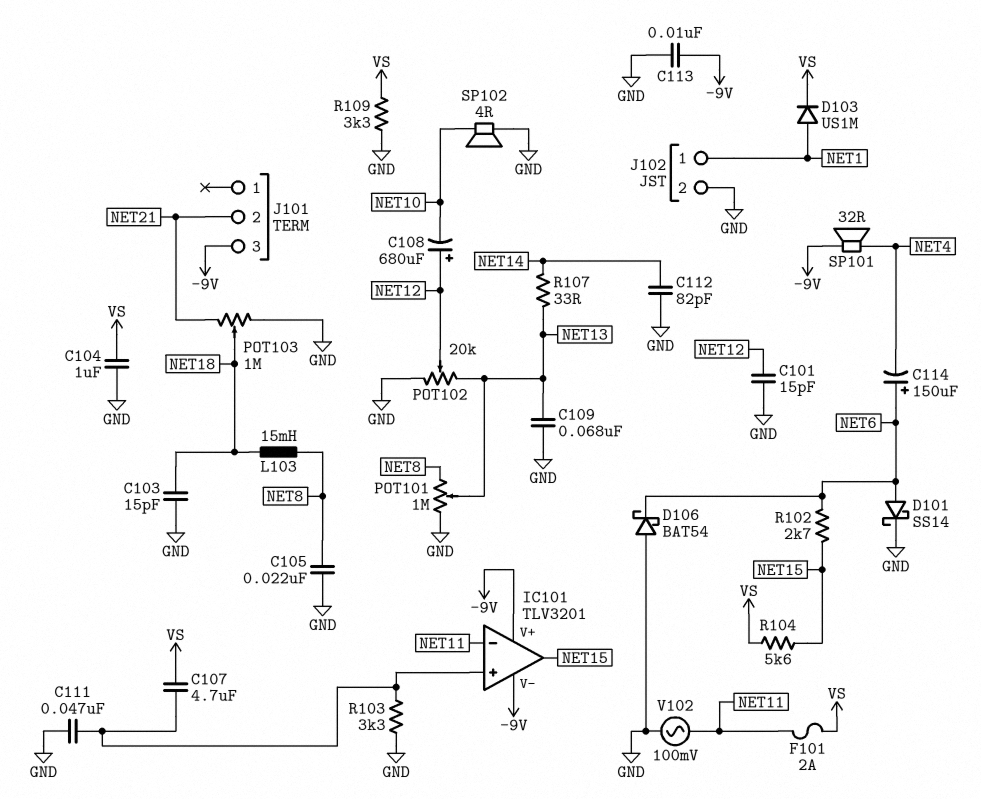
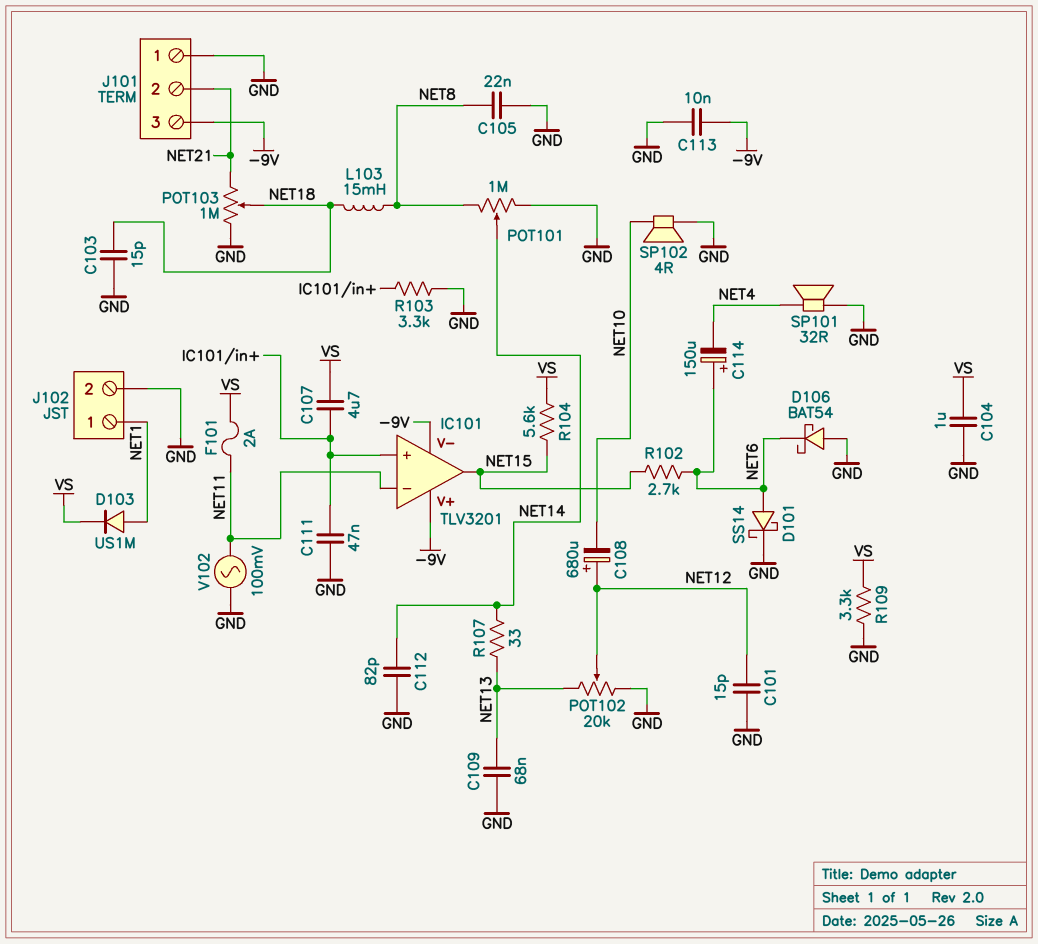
J101 pin 1: none -> GND
POT101: 1M (GND, NET8, wiper NET13) -> 1M (GND, NET8, wiper NET14)
SP101: speaker 32R (-9V, NET4) -> speaker 32R (GND, NET4)

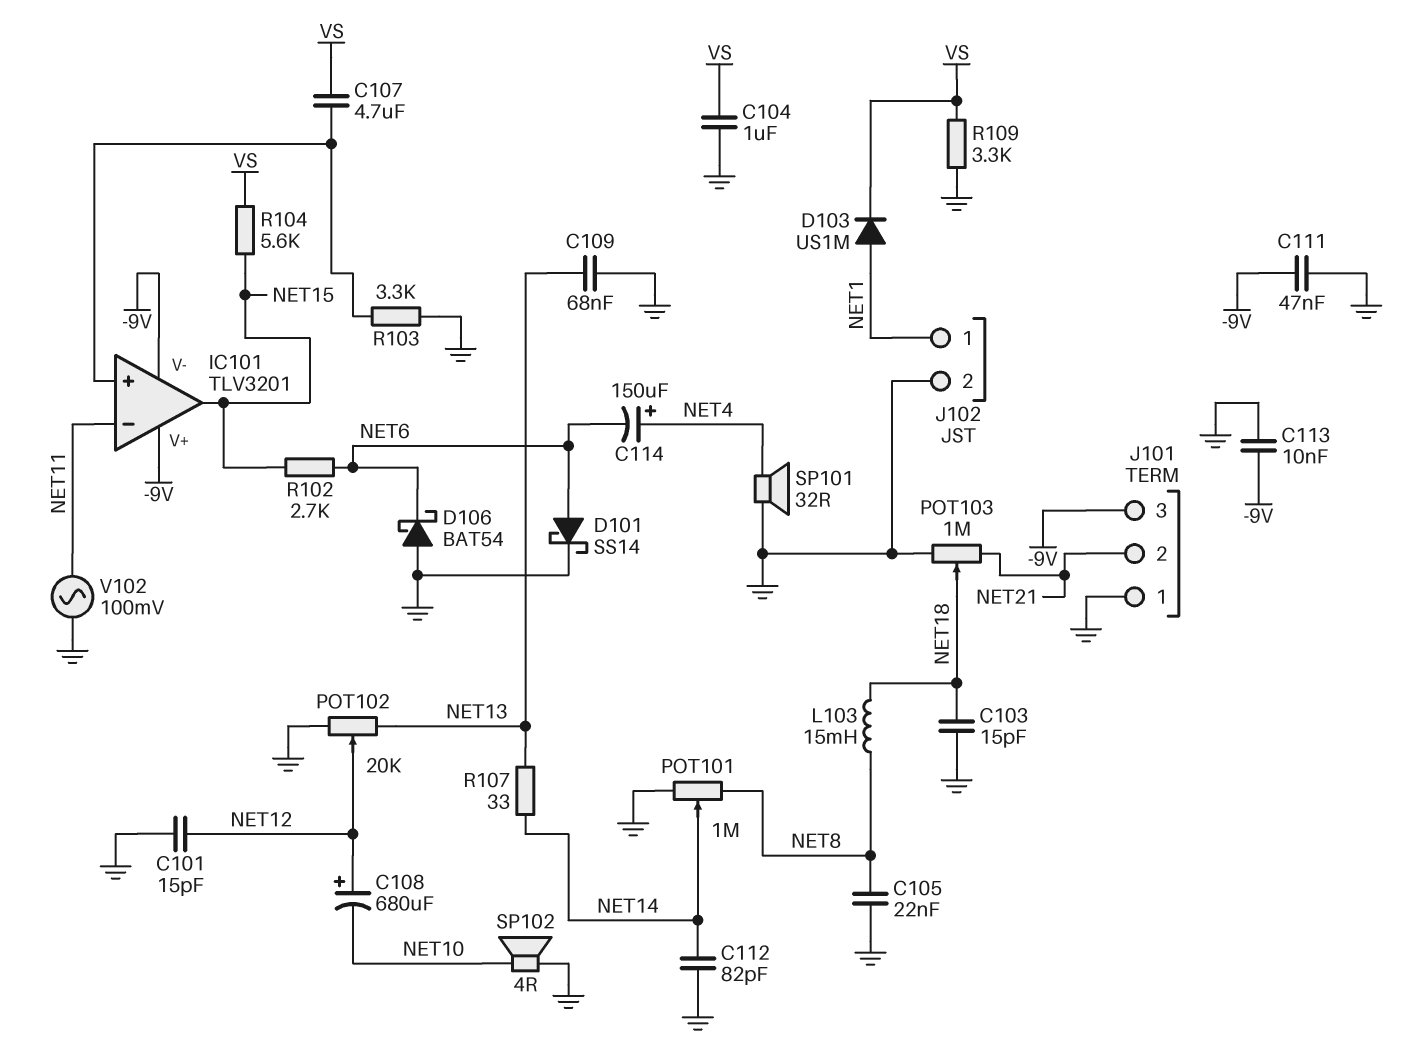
C111: 47nF (GND, IC101/in+) -> 47nF (-9V, GND)
C114: 150uF (plus NET6, minus NET4) -> 150uF (plus NET4, minus NET6)
F101: 2A (NET11, VS) -> none

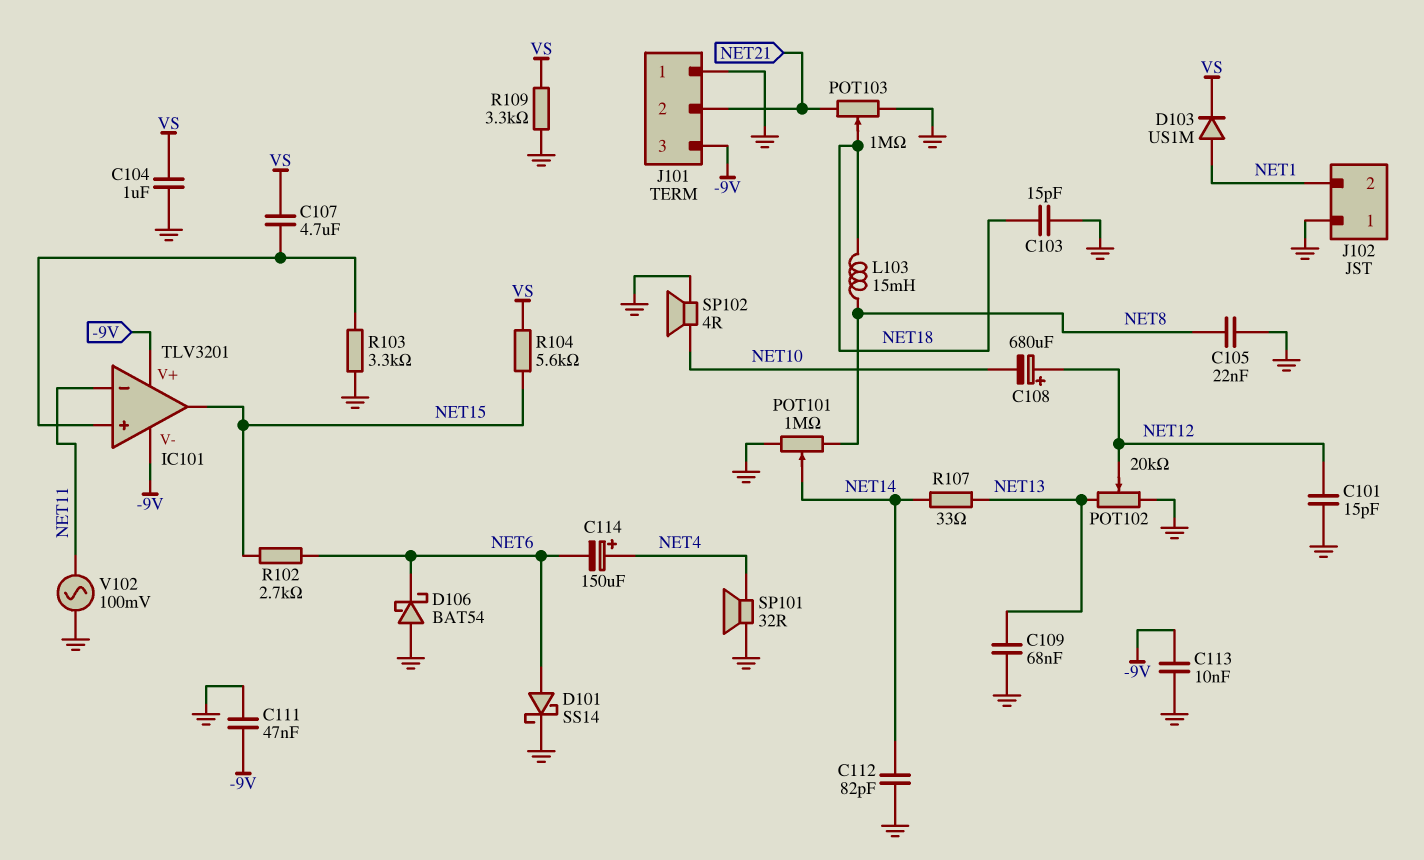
J102 pin 1: NET1 -> GND
J102 pin 2: GND -> NET1

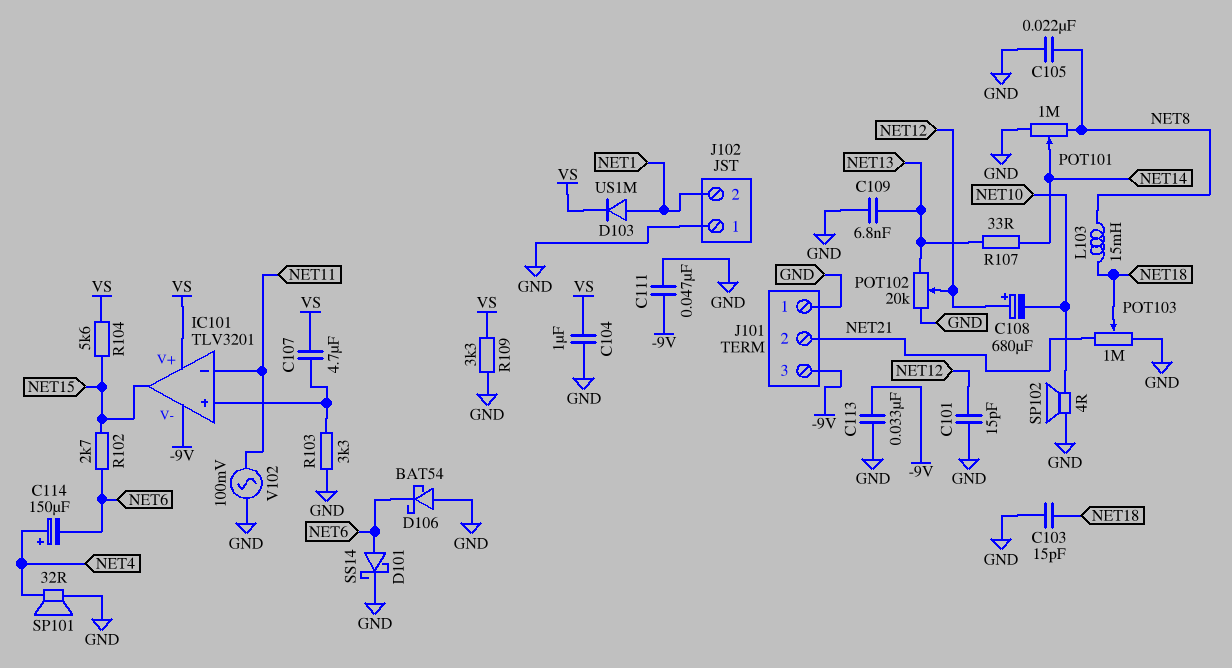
C109: 68nF (GND, NET13) -> 6.8nF (GND, NET13)
C112: 82pF (GND, NET14) -> none
C113: 10nF (-9V, GND) -> 33nF (-9V, GND)
IC101 pin V+: -9V -> VS

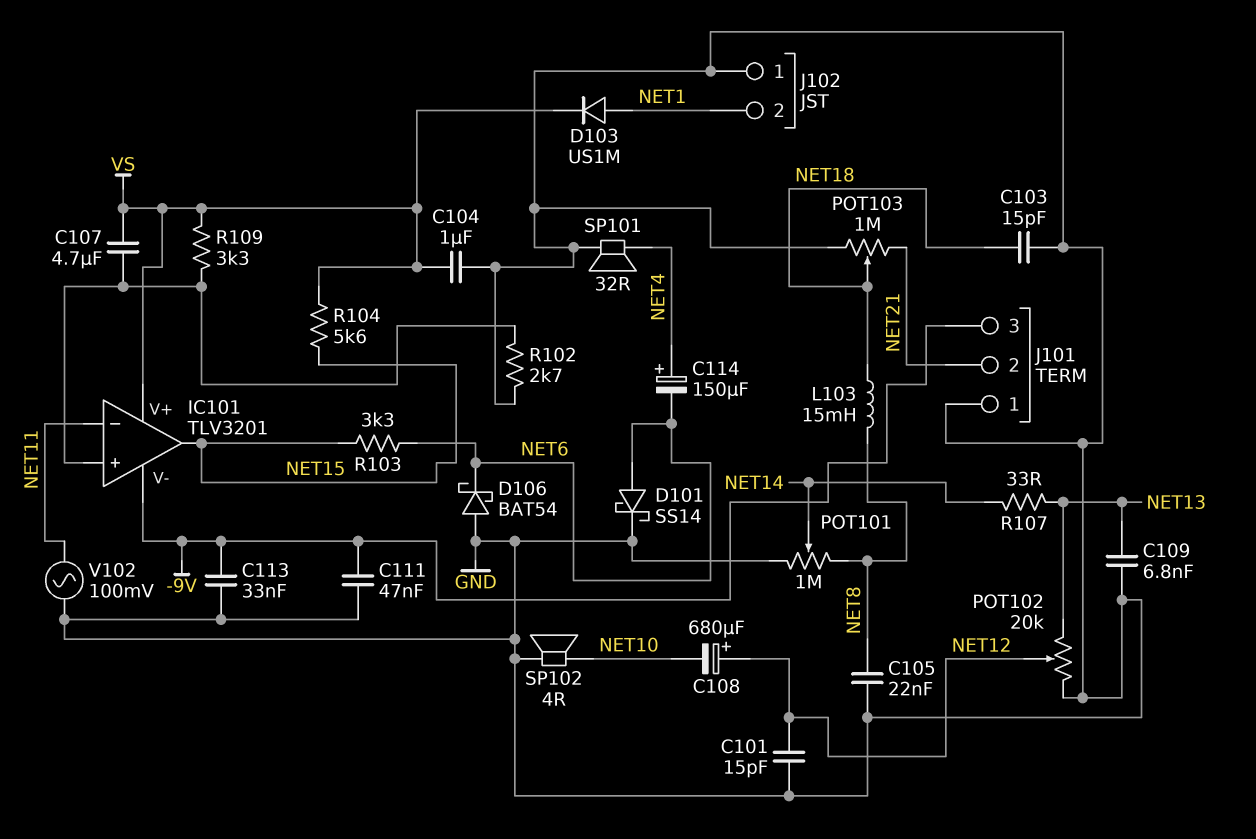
R102: 2.7k (NET6, NET15) -> 2.7k (GND, IC101/in+)
R103: 3.3k (GND, IC101/in+) -> 3.3k (NET6, NET15)
R109: 3.3k (GND, VS) -> 3.3k (IC101/in+, VS)

